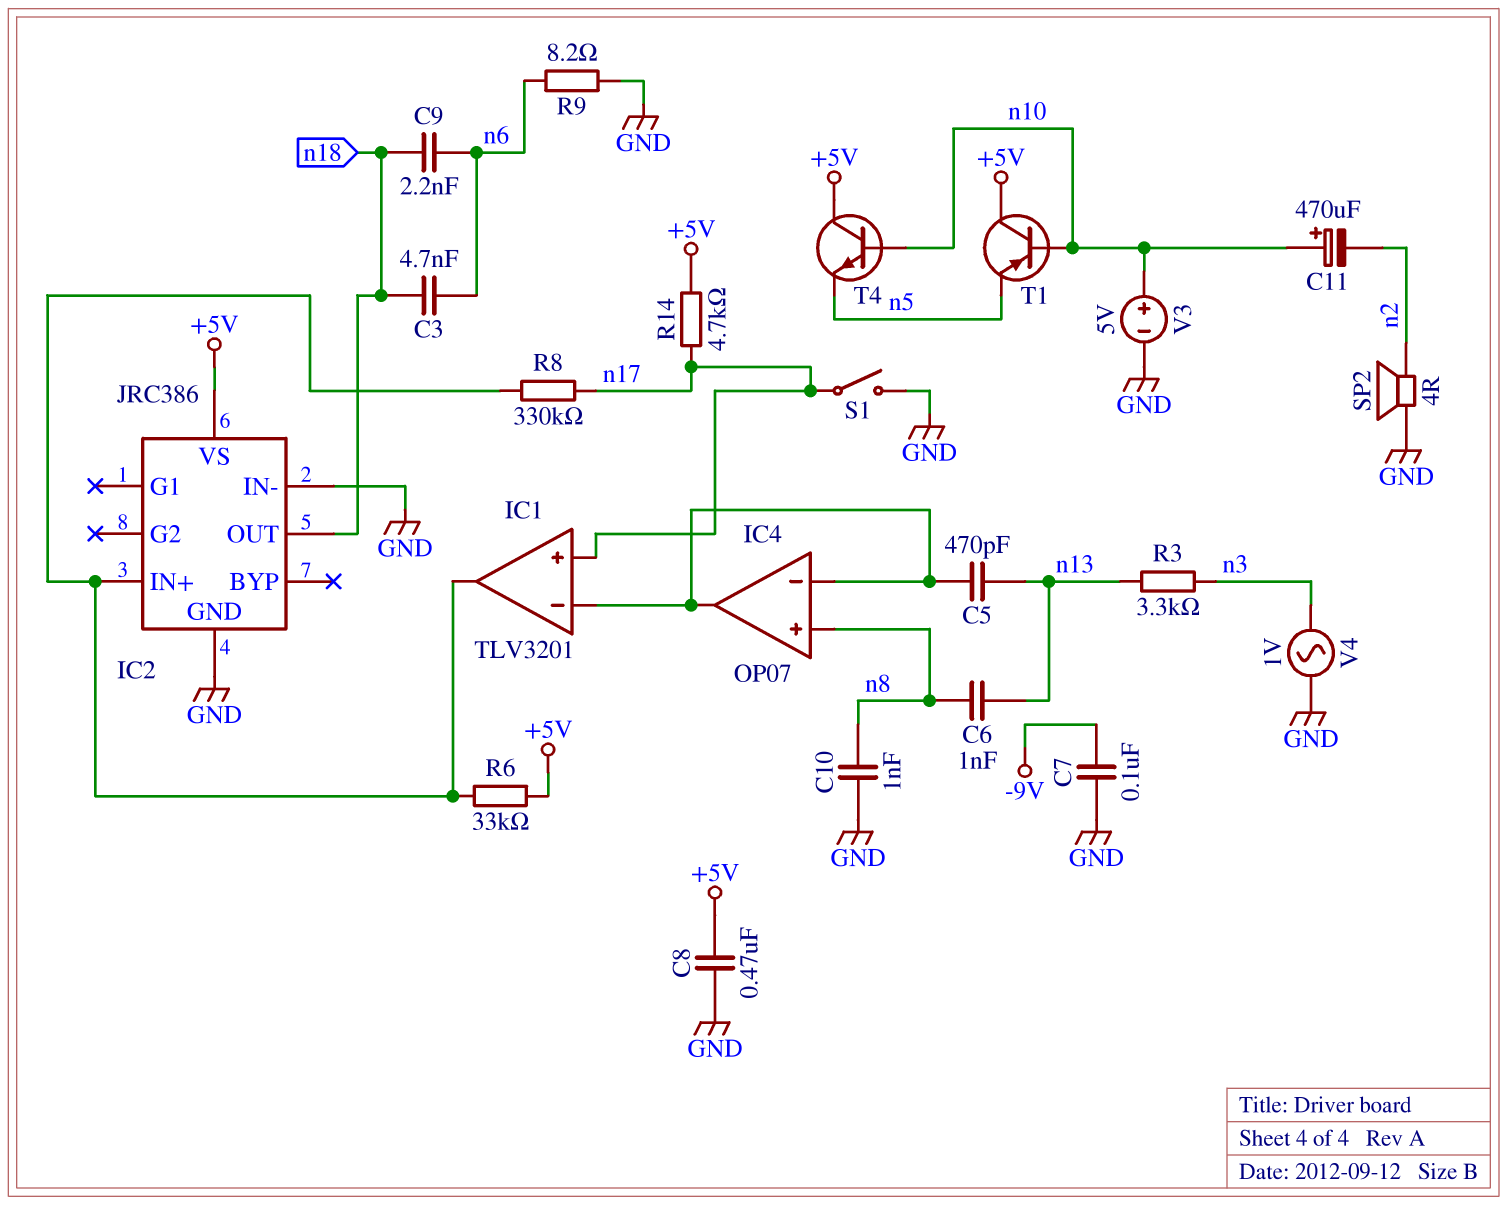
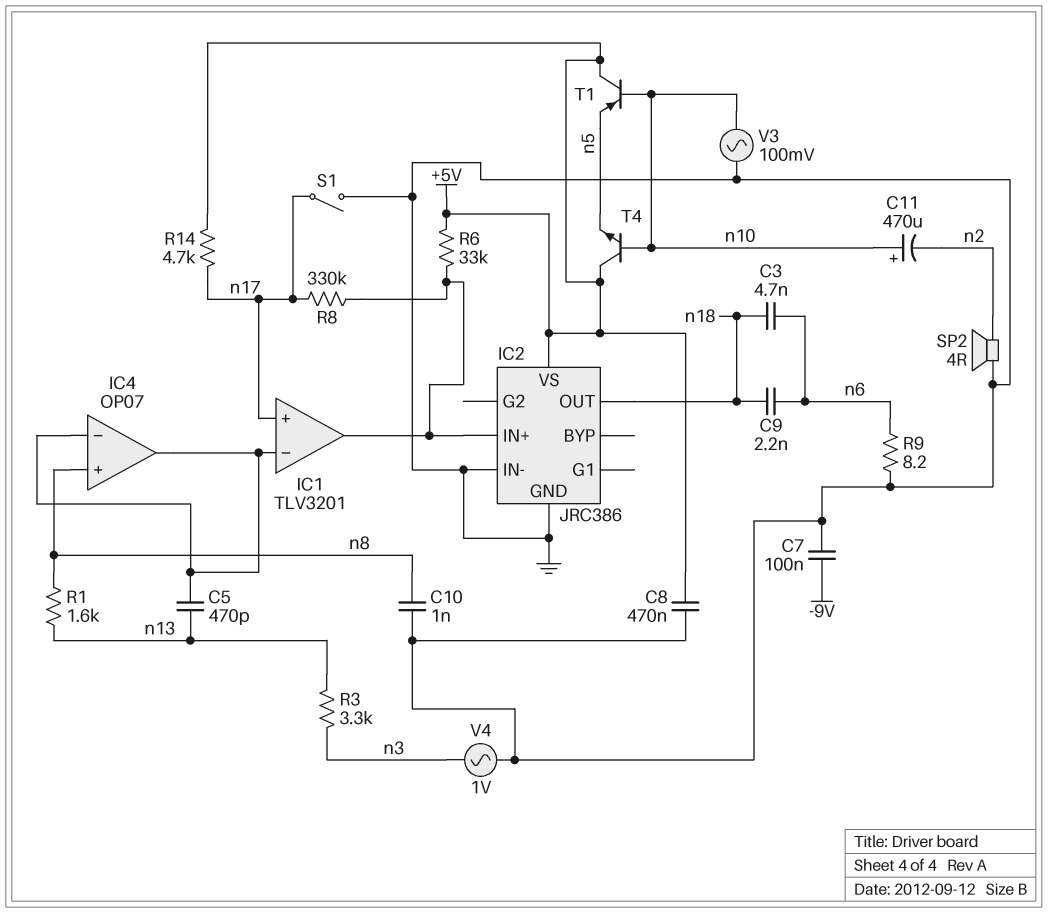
C6: 1nF (n8, n13) -> none
R1: none -> 1.6k (n8, n13)
V3: 5V (plus n10, minus GND) -> AC 100mV (GND, n10)

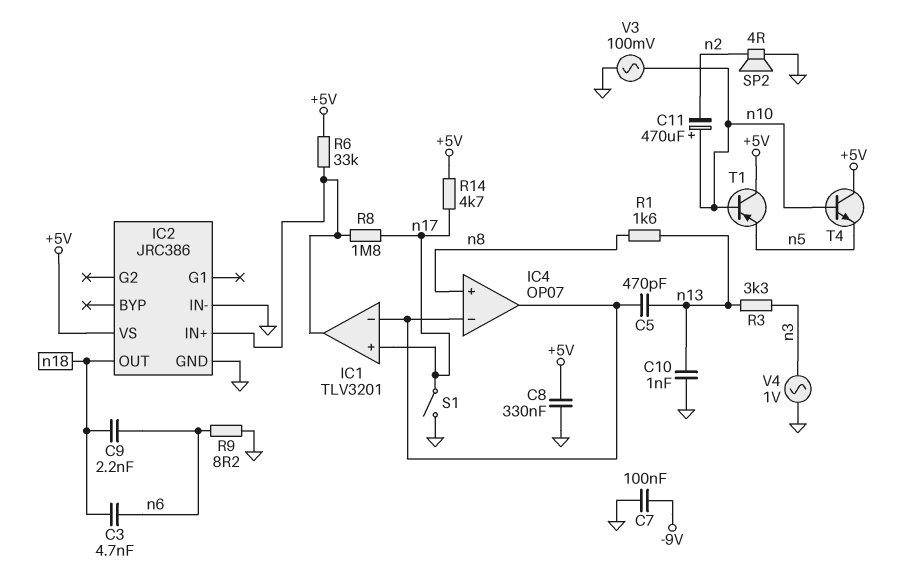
C8: 470nF (+5V, GND) -> 330nF (+5V, GND)
C10: 1nF (GND, n8) -> 1nF (GND, n13)
R8: 330k (IC1/out, n17) -> 1.8M (IC1/out, n17)

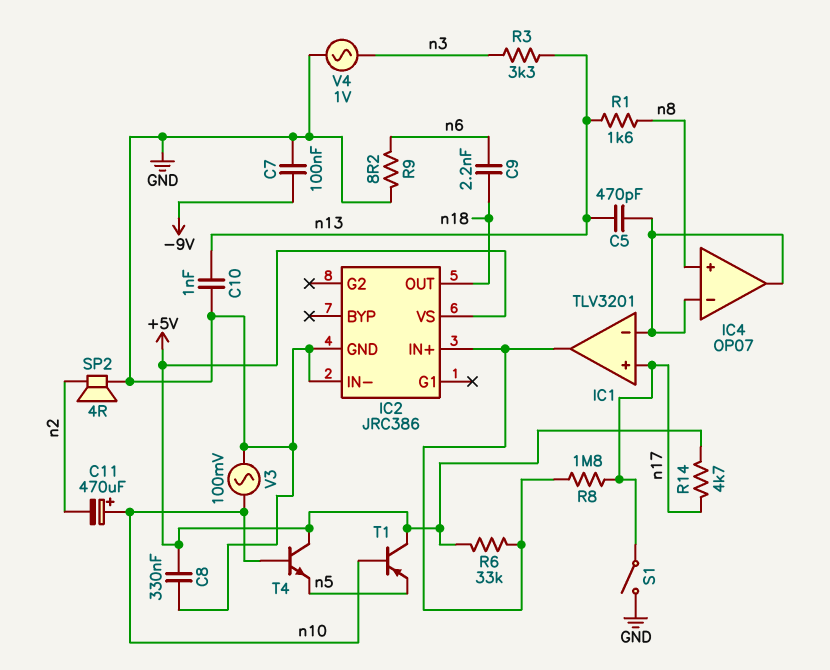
C3: 4.7nF (n6, n18) -> none

